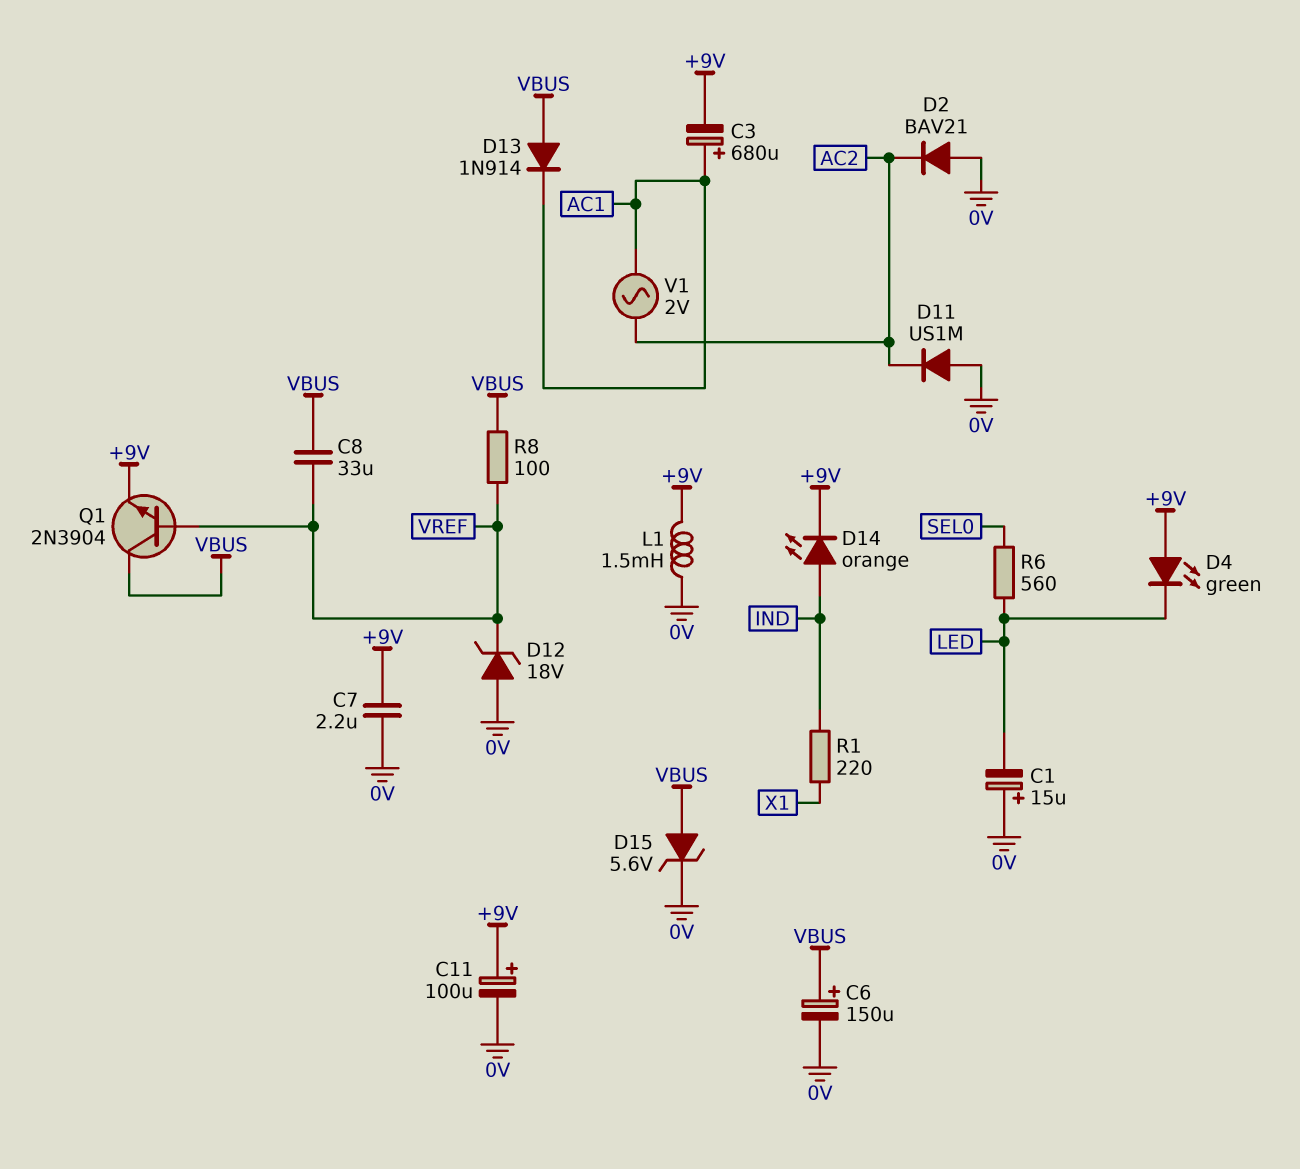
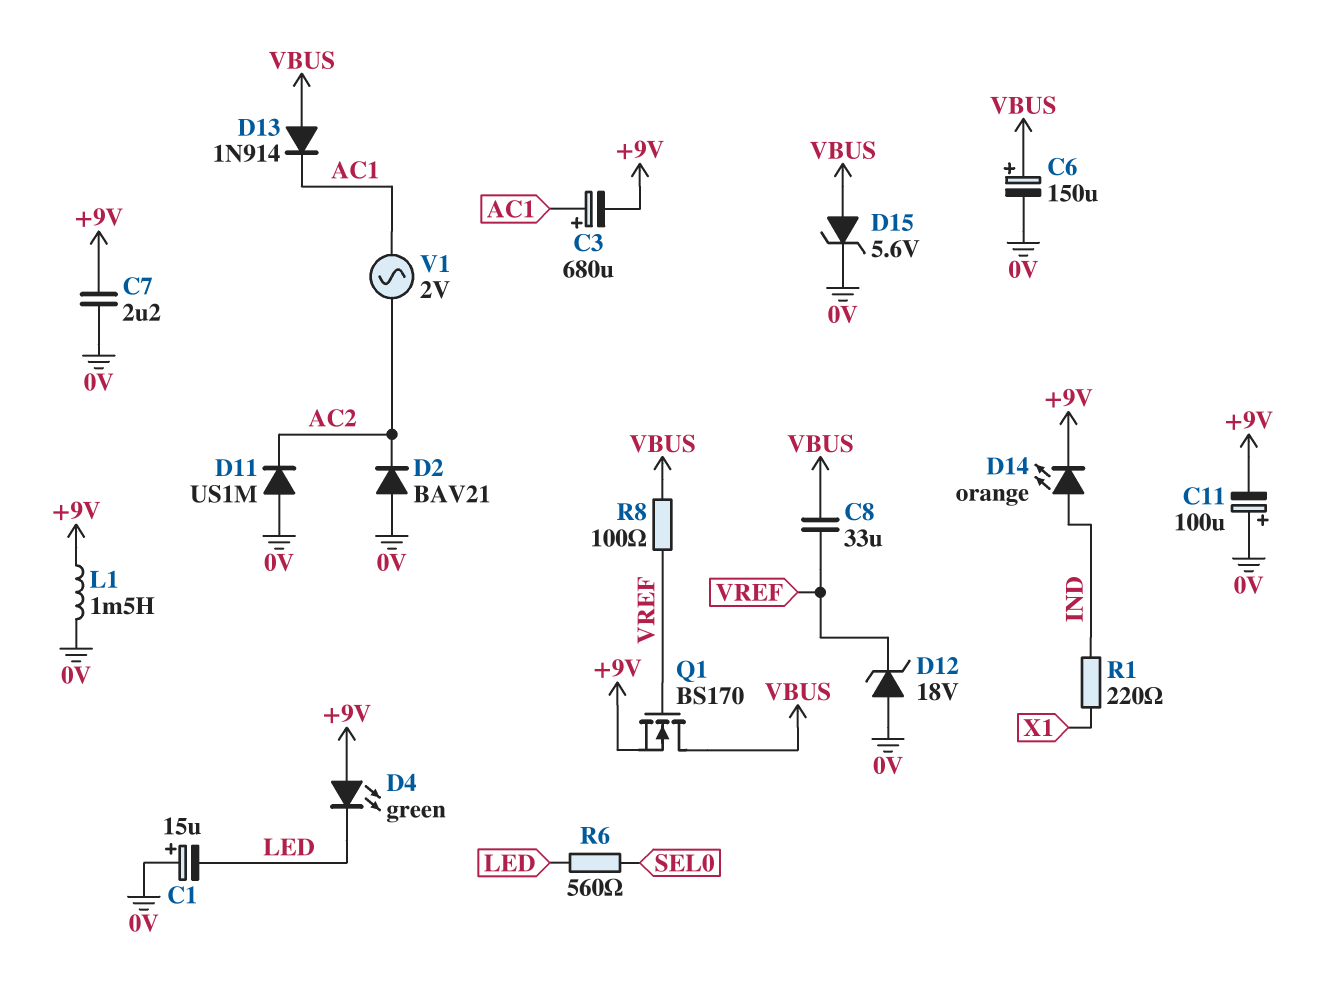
C11: 100uF (plus +9V, minus 0V) -> 100uF (plus 0V, minus +9V)
Q1: NPN 2N3904 (B VREF, C VBUS, E +9V) -> NMOS BS170 (G VREF, D VBUS, S +9V)

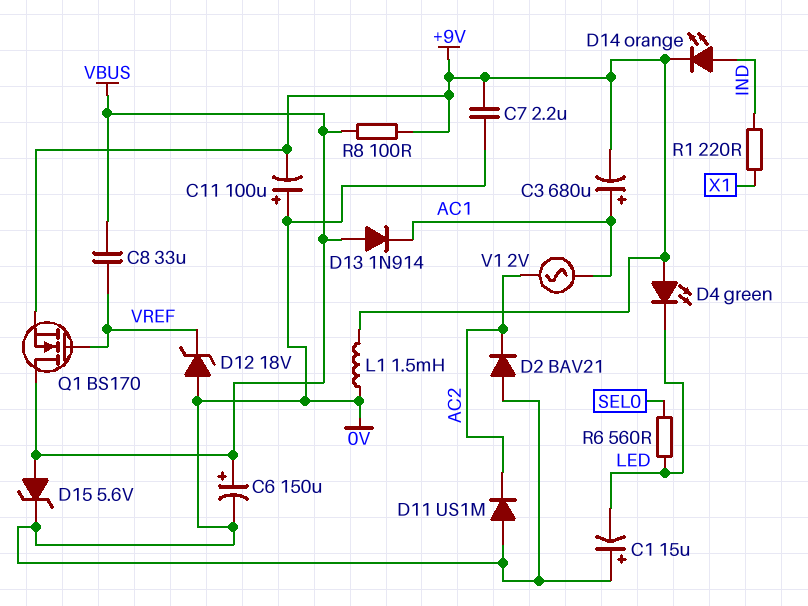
R8: 100 (VBUS, VREF) -> 100 (+9V, VBUS)

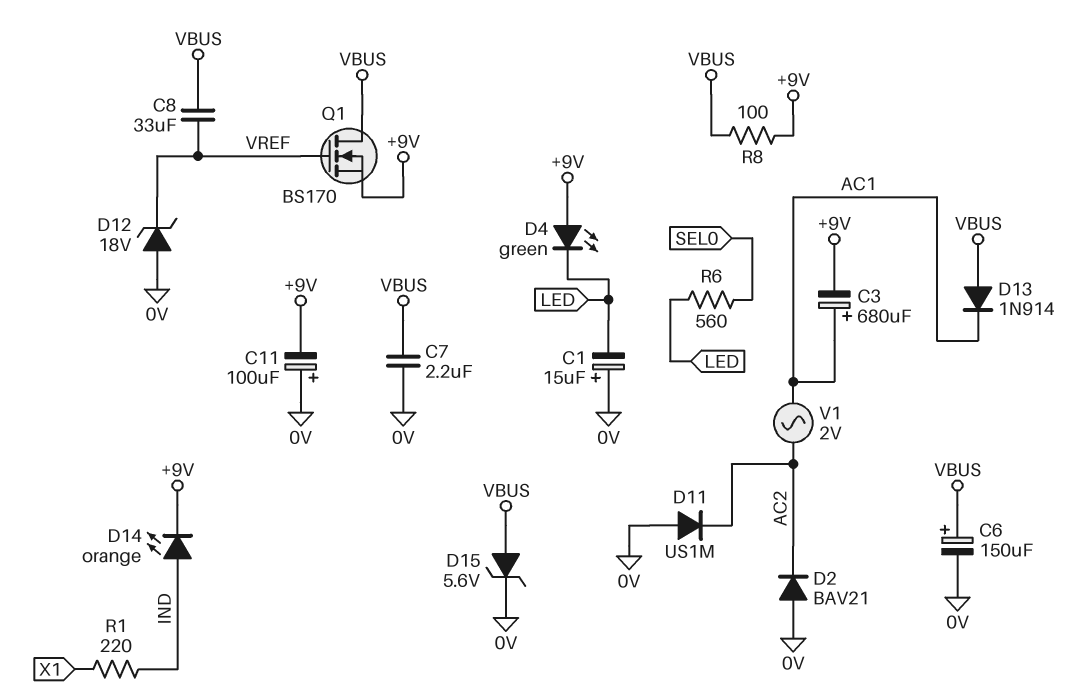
C7: 2.2uF (+9V, 0V) -> 2.2uF (0V, VBUS)
L1: 1.5mH (+9V, 0V) -> none

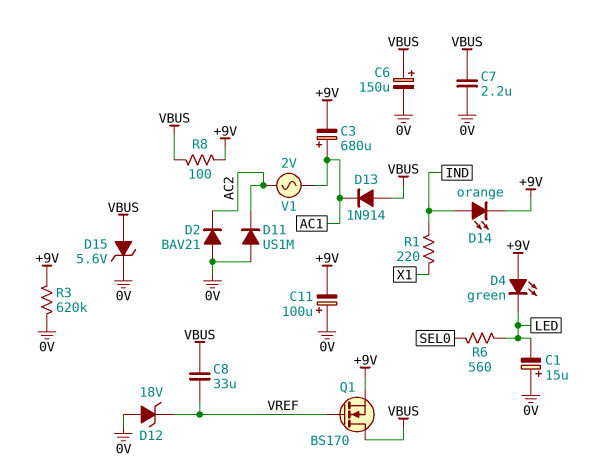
R3: none -> 620k (+9V, 0V)

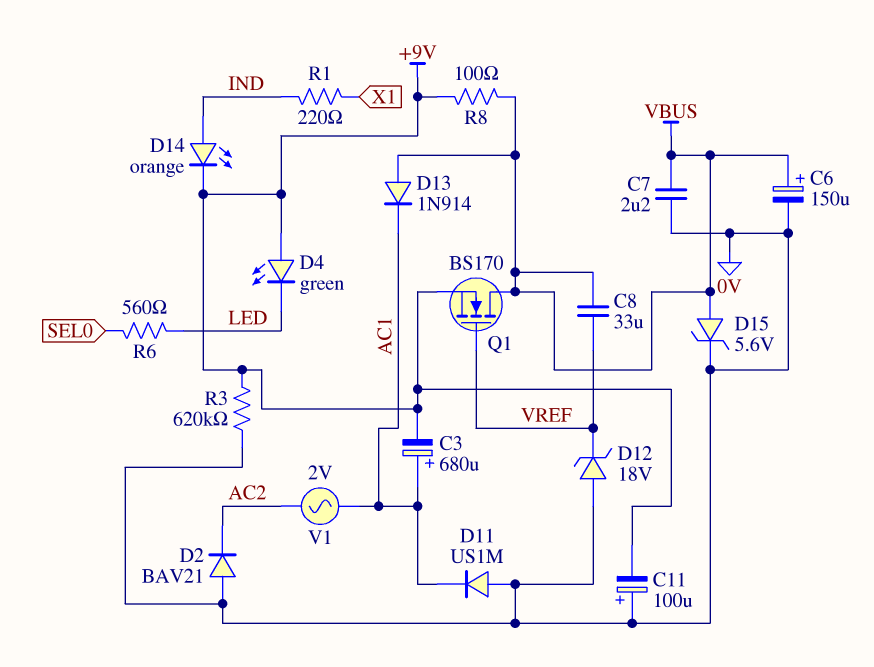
C1: 15uF (plus 0V, minus LED) -> none
D11: diode US1M (A 0V, K AC2) -> diode US1M (A 0V, K AC1)

